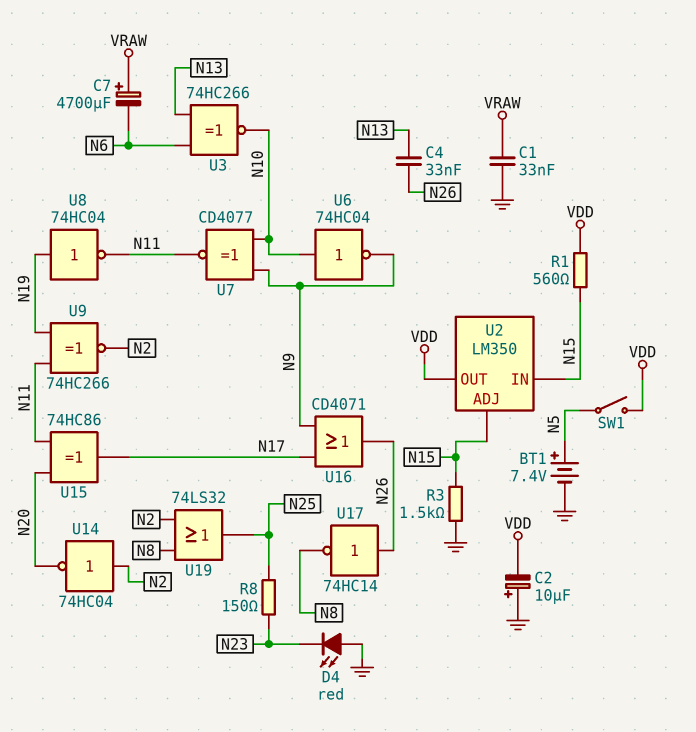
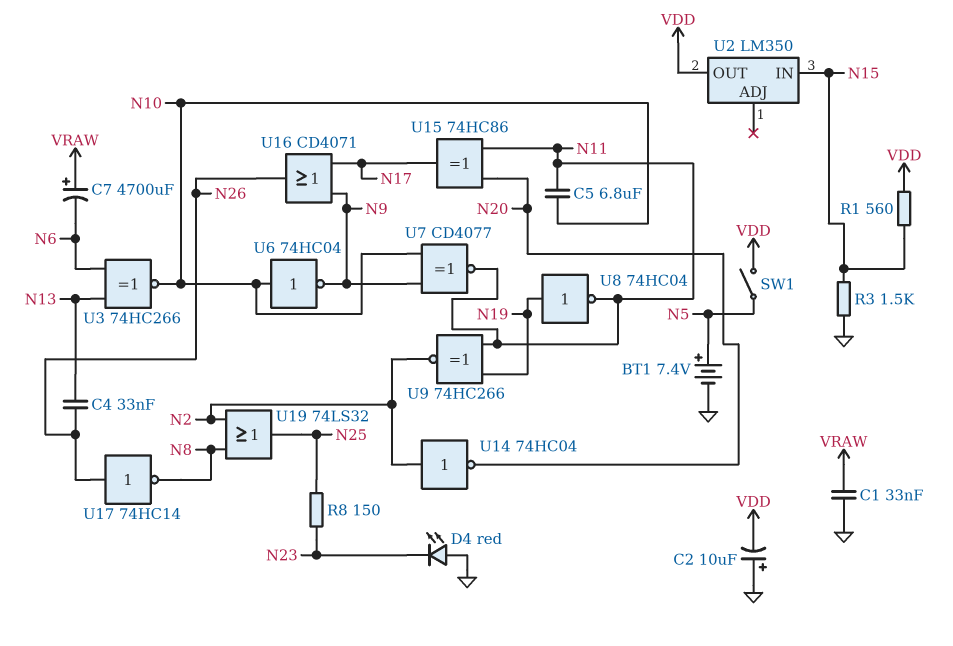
C5: none -> 6.8uF (N10, N11)
U2 pin ADJ: N15 -> none

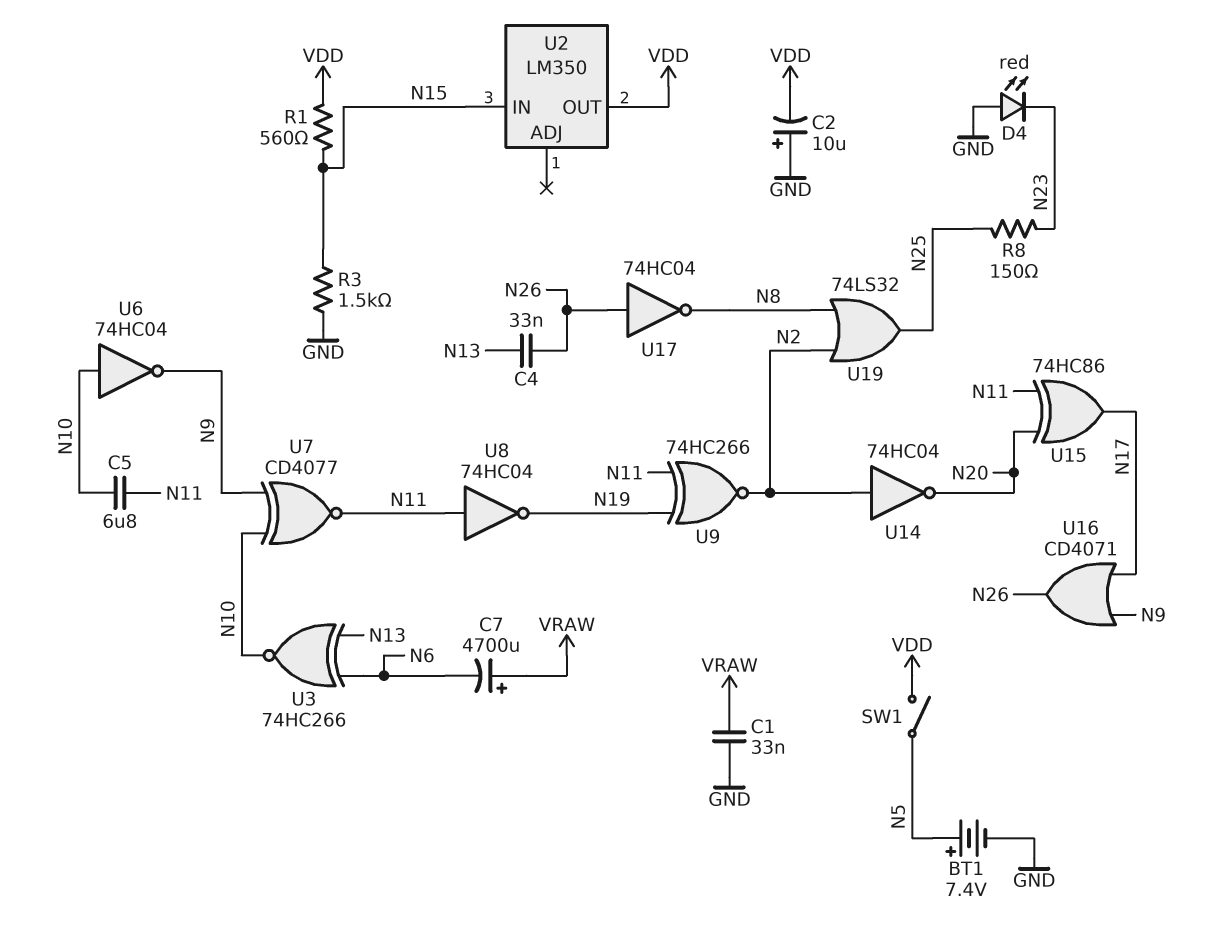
U8: NOT 74HC04 (in N19, out N11) -> NOT 74HC04 (in N11, out N19)
U17: NOT 74HC14 (in N26, out N8) -> NOT 74HC04 (in N26, out N8)

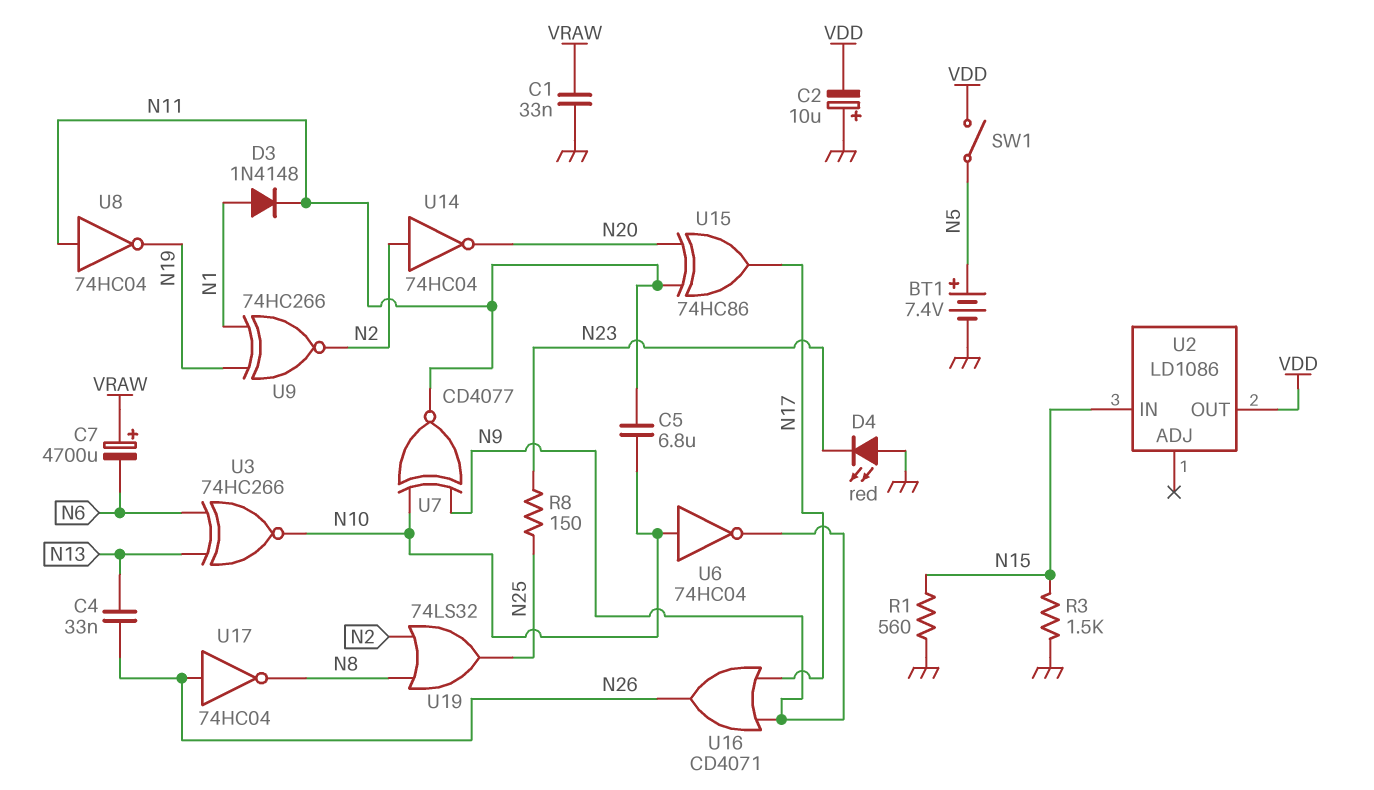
D3: none -> diode 1N4148 (A N1, K N11)
R1: 560 (N15, VDD) -> 560 (GND, N15)
U2: LM350 -> LD1086
U9: XNOR 74HC266 (in N11, in N19, out N2) -> XNOR 74HC266 (in N1, in N19, out N2)

